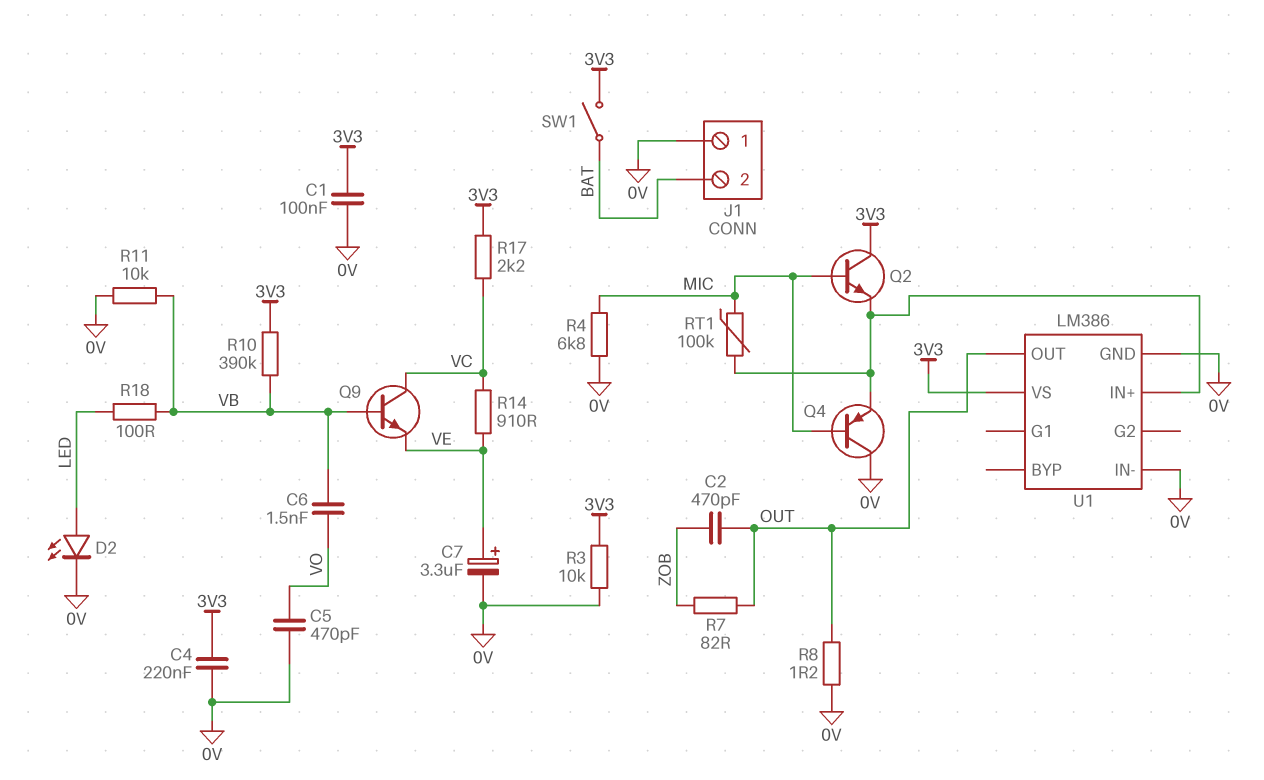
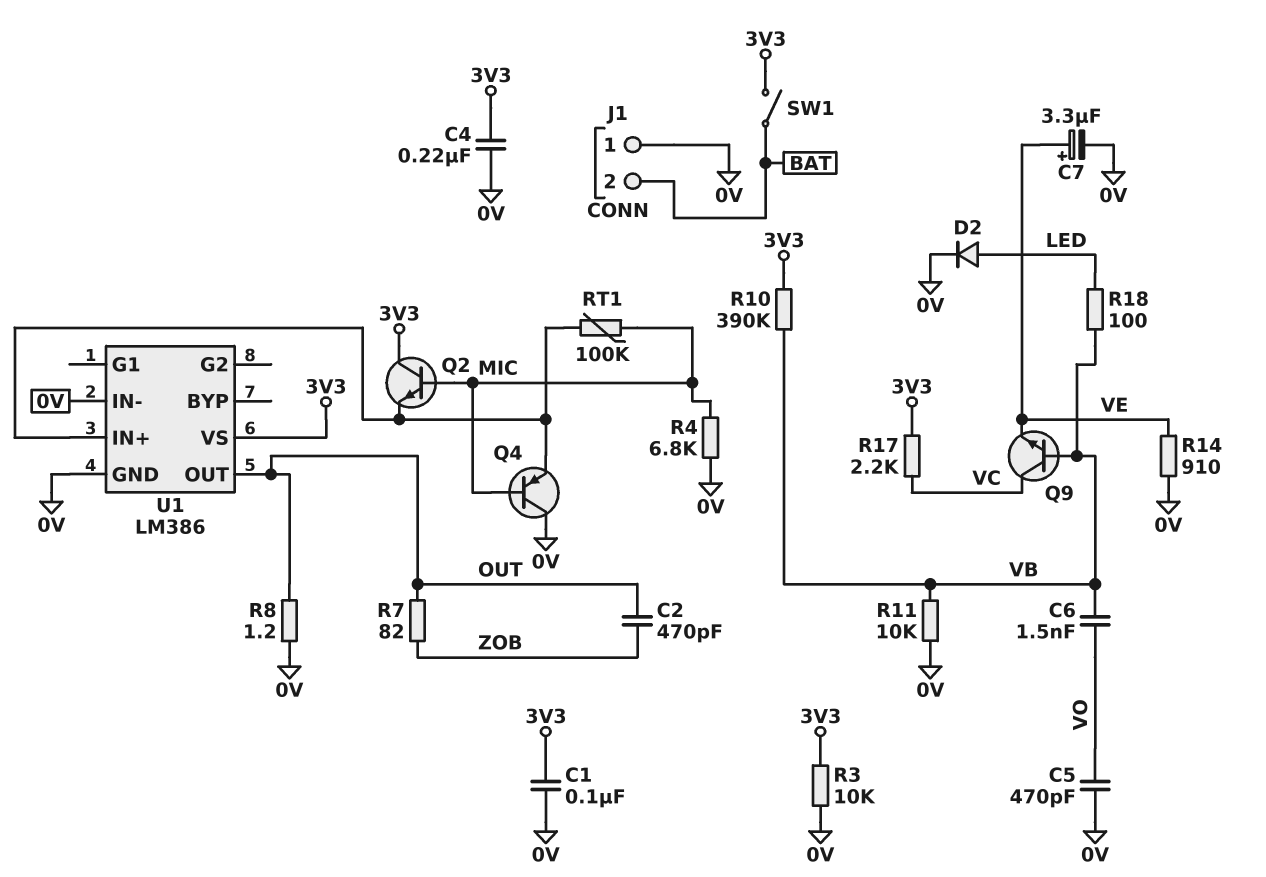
D2: LED (A LED, K 0V) -> diode (A LED, K 0V)
R14: 910 (VC, VE) -> 910 (0V, VE)

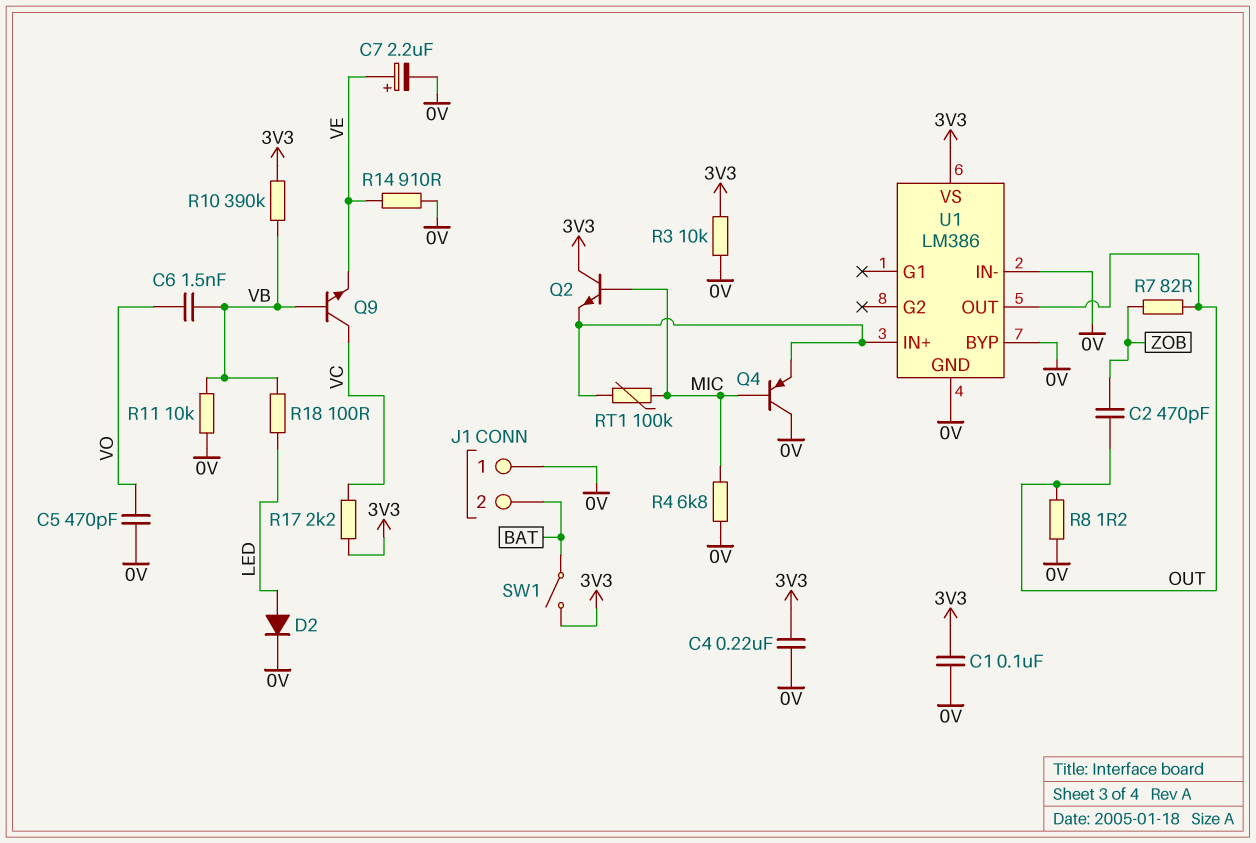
C7: 3.3uF (plus VE, minus 0V) -> 2.2uF (plus VE, minus 0V)
U1 pin BYP: none -> 0V

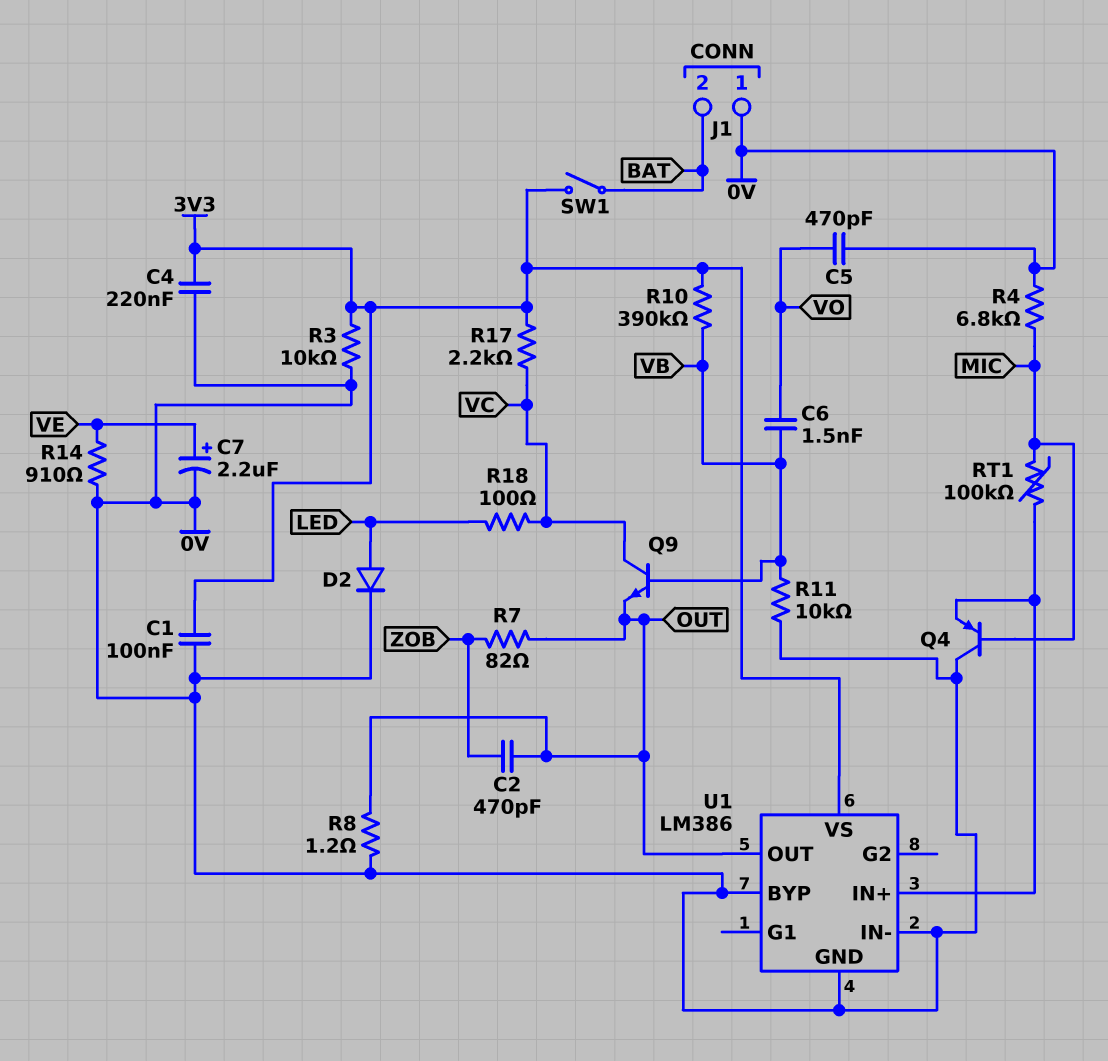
Q2: NPN (B MIC, C 3V3, E U1/IN+) -> none
Q9: NPN (B VB, C VC, E VE) -> NPN (B VB, C VC, E OUT)
R18: 100 (LED, VB) -> 100 (LED, VC)

